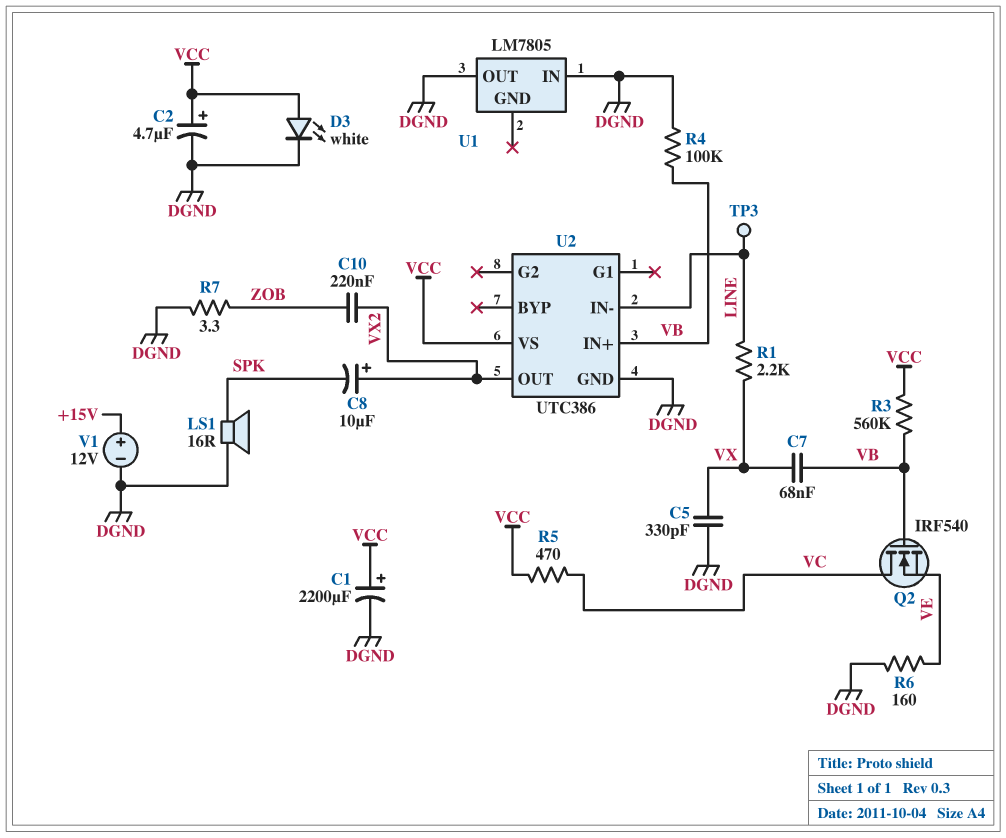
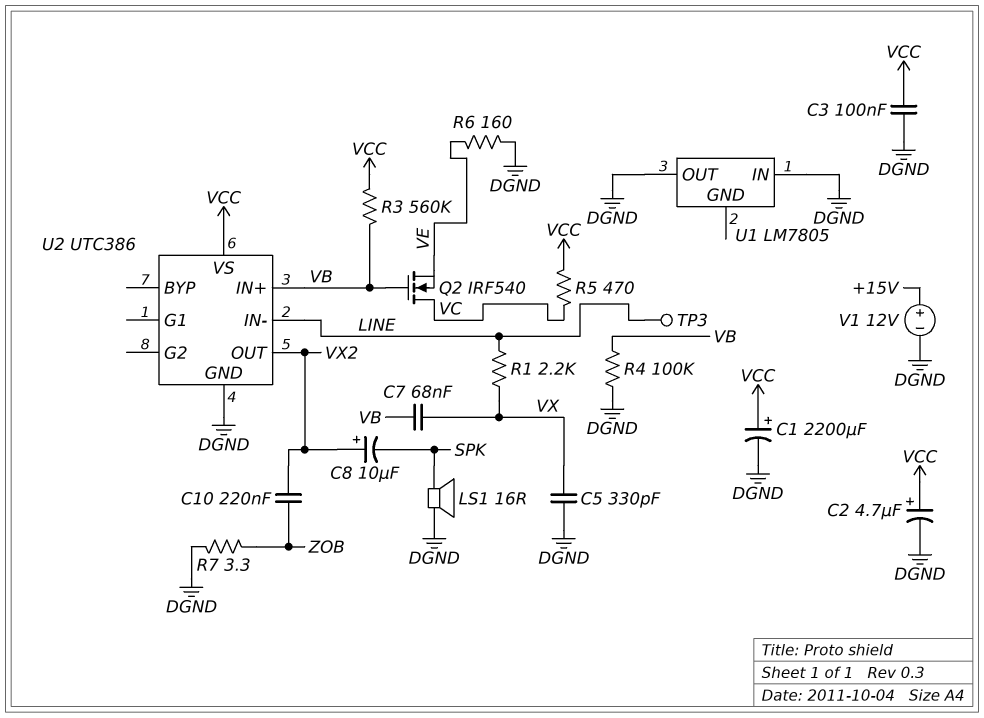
C3: none -> 100nF (DGND, VCC)
D3: LED white (A VCC, K DGND) -> none

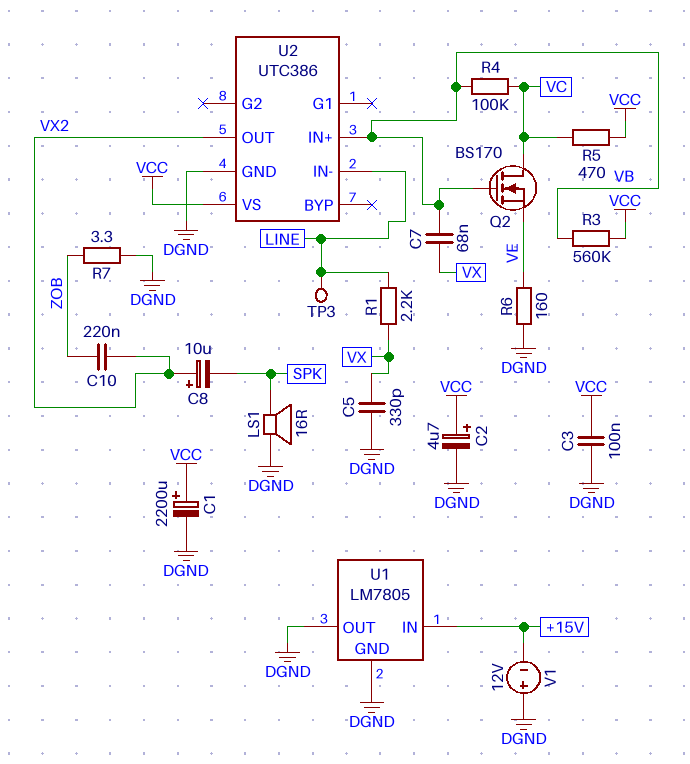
Q2: NMOS IRF540 (G VB, D VC, S VE) -> NMOS BS170 (G VB, D VC, S VE)
R4: 100k (DGND, VB) -> 100k (VB, VC)
U1 pin GND: none -> DGND
U1 pin IN: DGND -> +15V
V1: 12V (plus +15V, minus DGND) -> 12V (plus DGND, minus +15V)

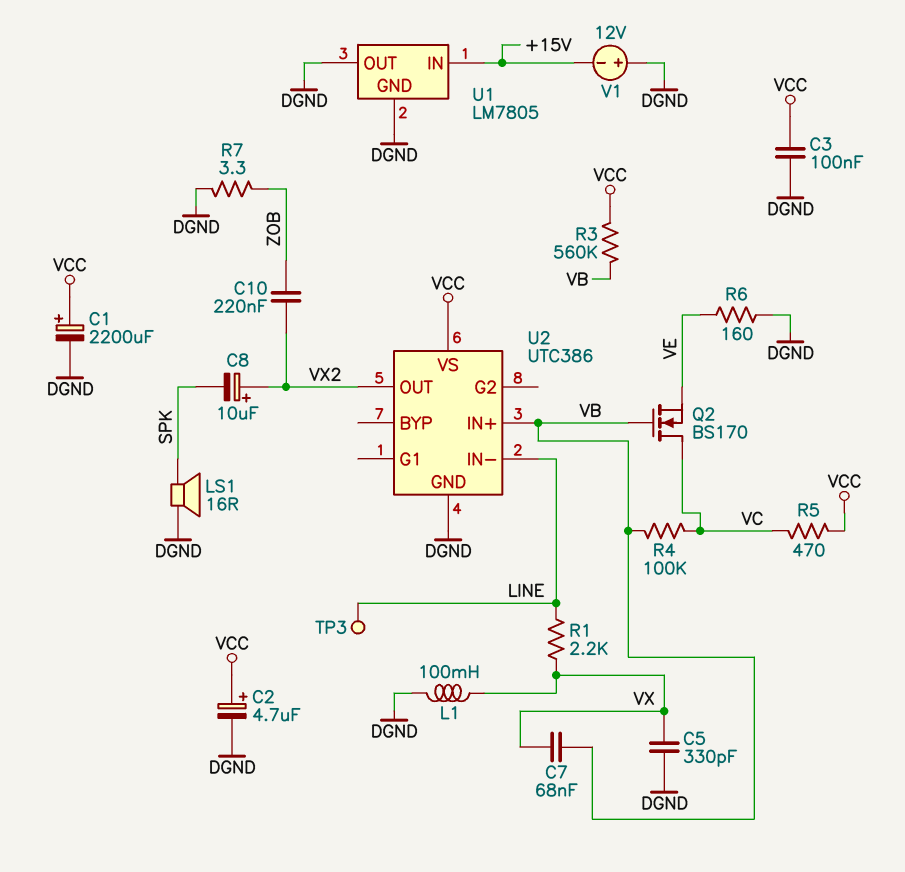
L1: none -> 100mH (DGND, VX)

